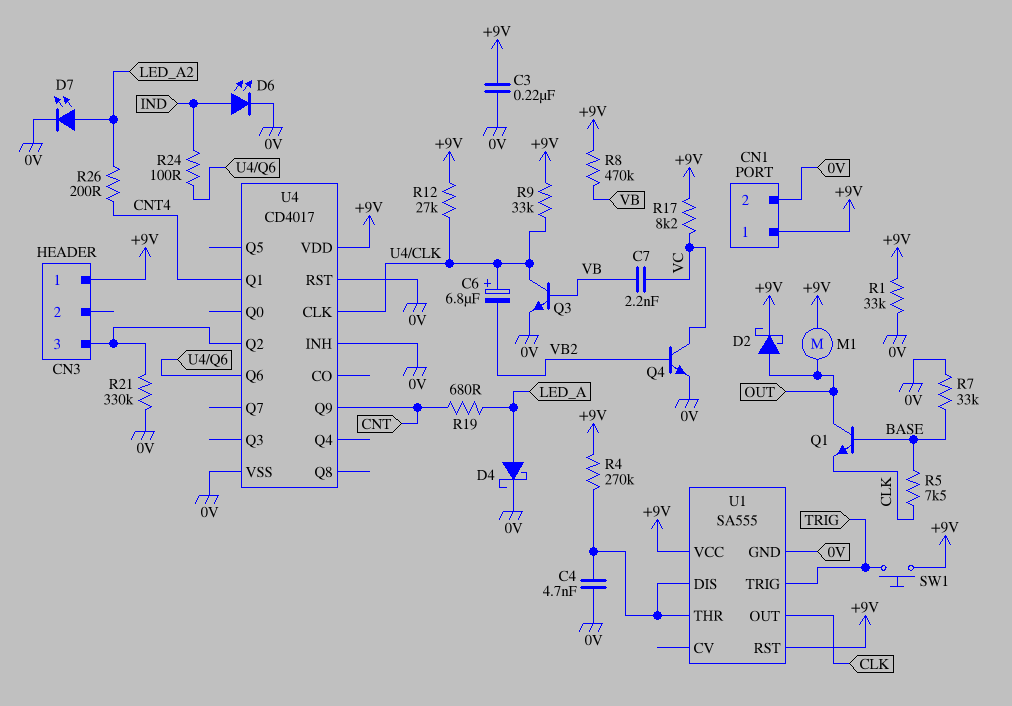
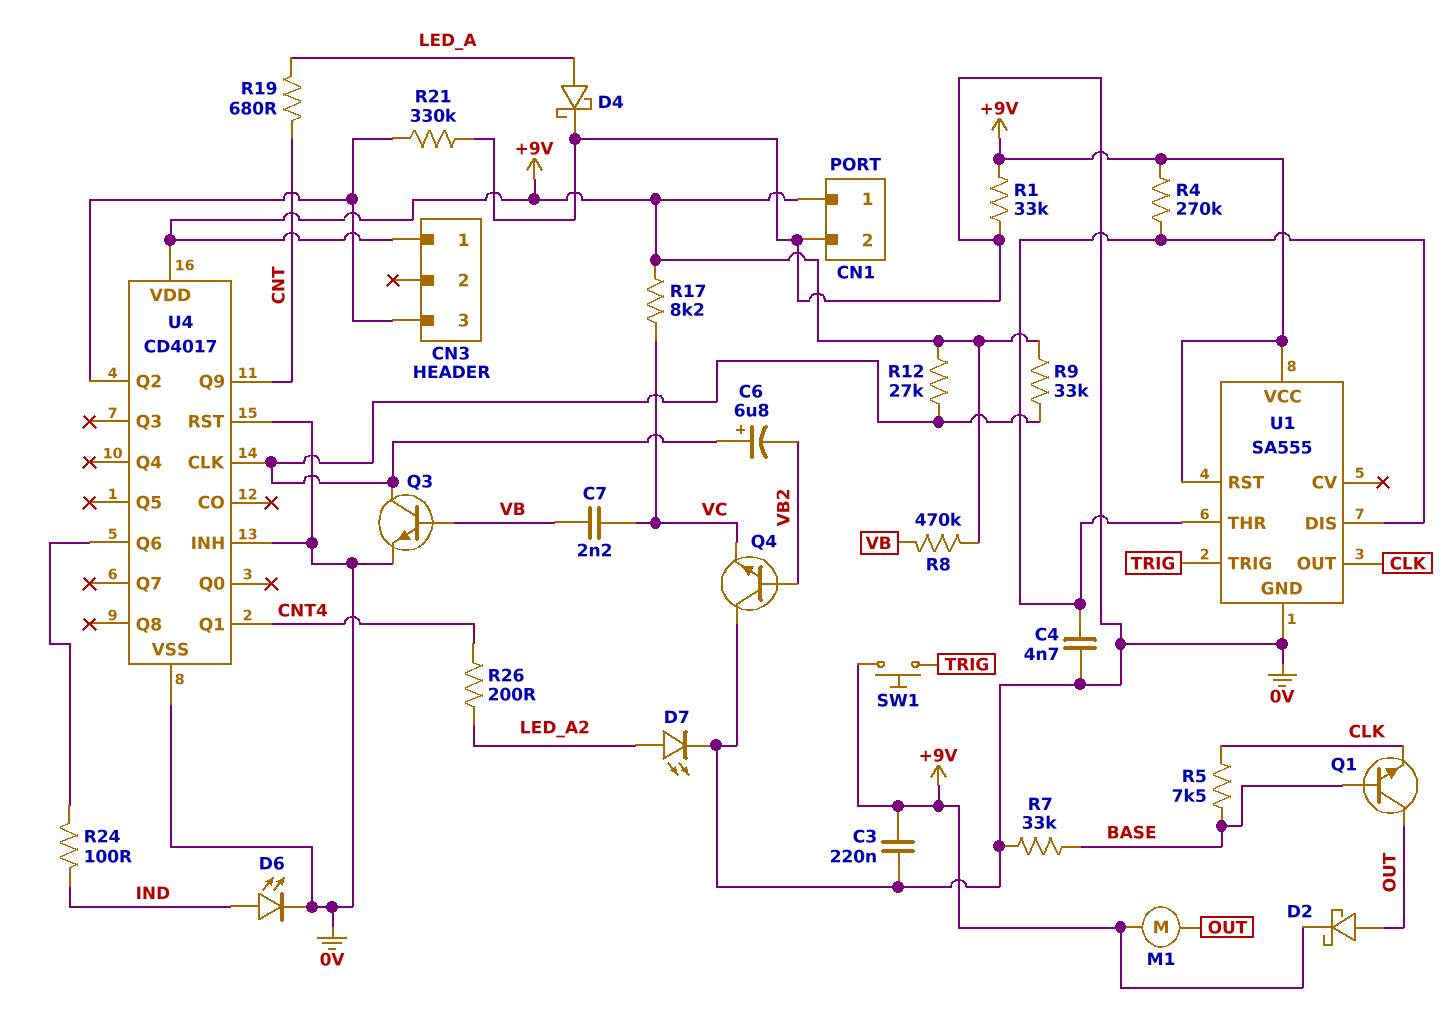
Q4: NPN (B VB2, C VC, E 0V) -> NPN (B VB2, C 0V, E VC)

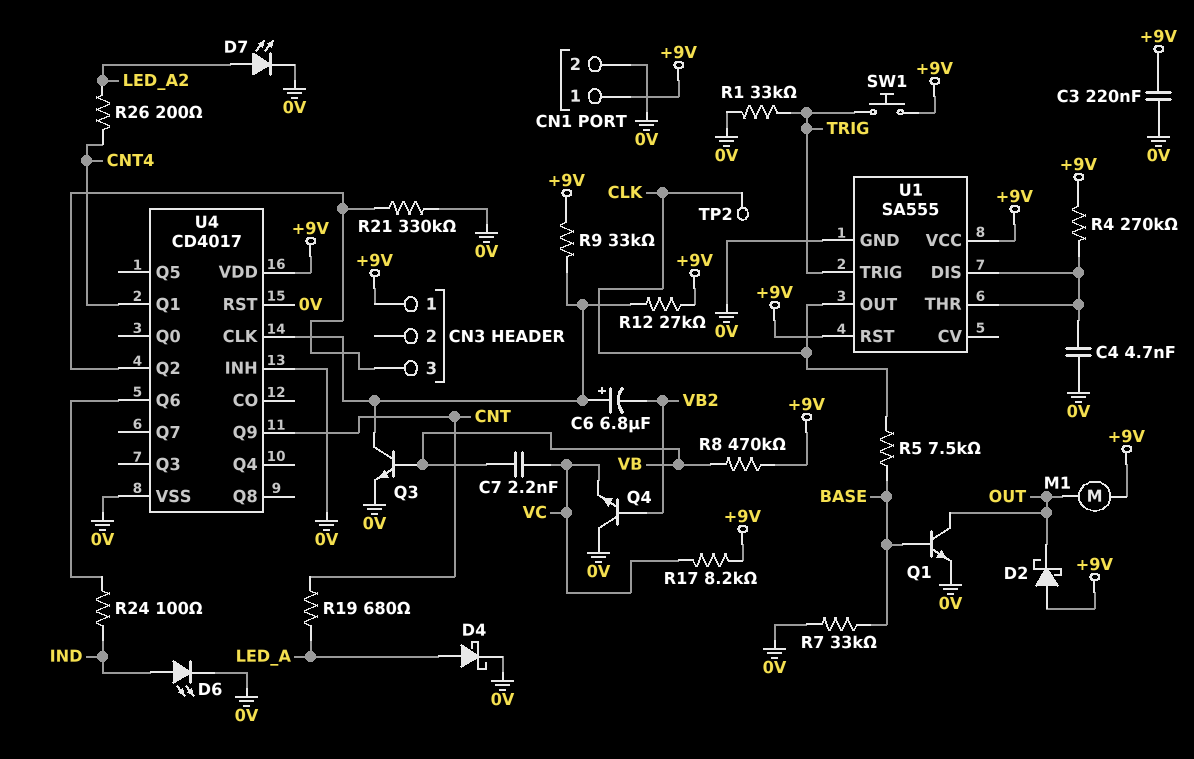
D2: schottky (A OUT, K +9V) -> schottky (A +9V, K OUT)
Q1: NPN (B BASE, C OUT, E CLK) -> NPN (B BASE, C OUT, E 0V)
R1: 33k (+9V, 0V) -> 33k (0V, TRIG)
TP2: none -> test point (CLK)

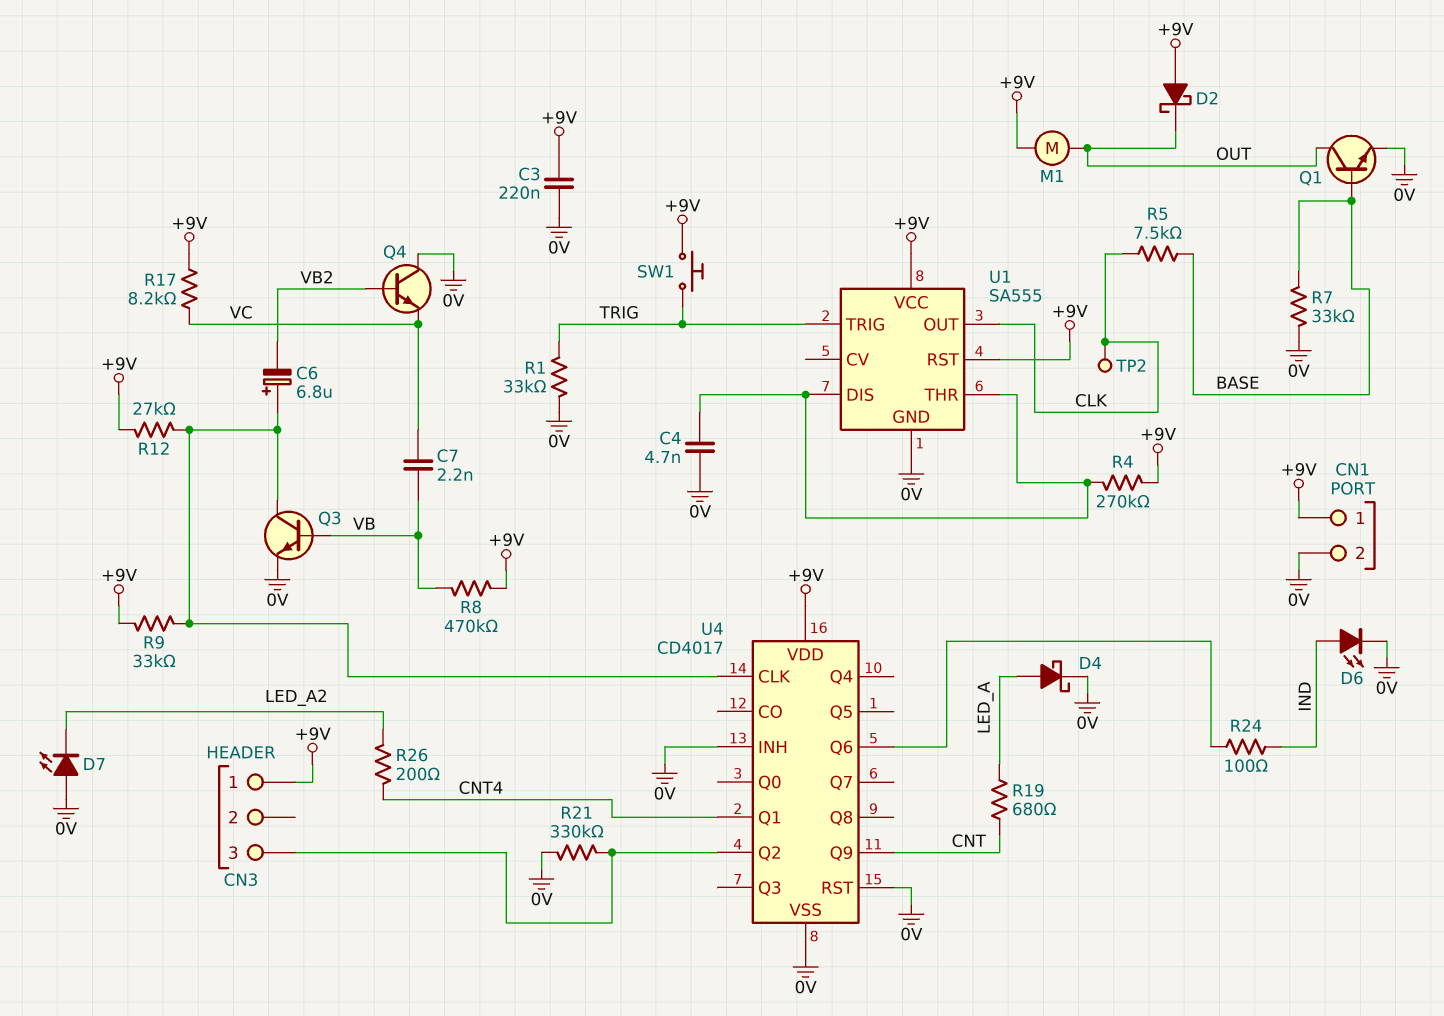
D7: LED (A LED_A2, K 0V) -> LED (A 0V, K LED_A2)

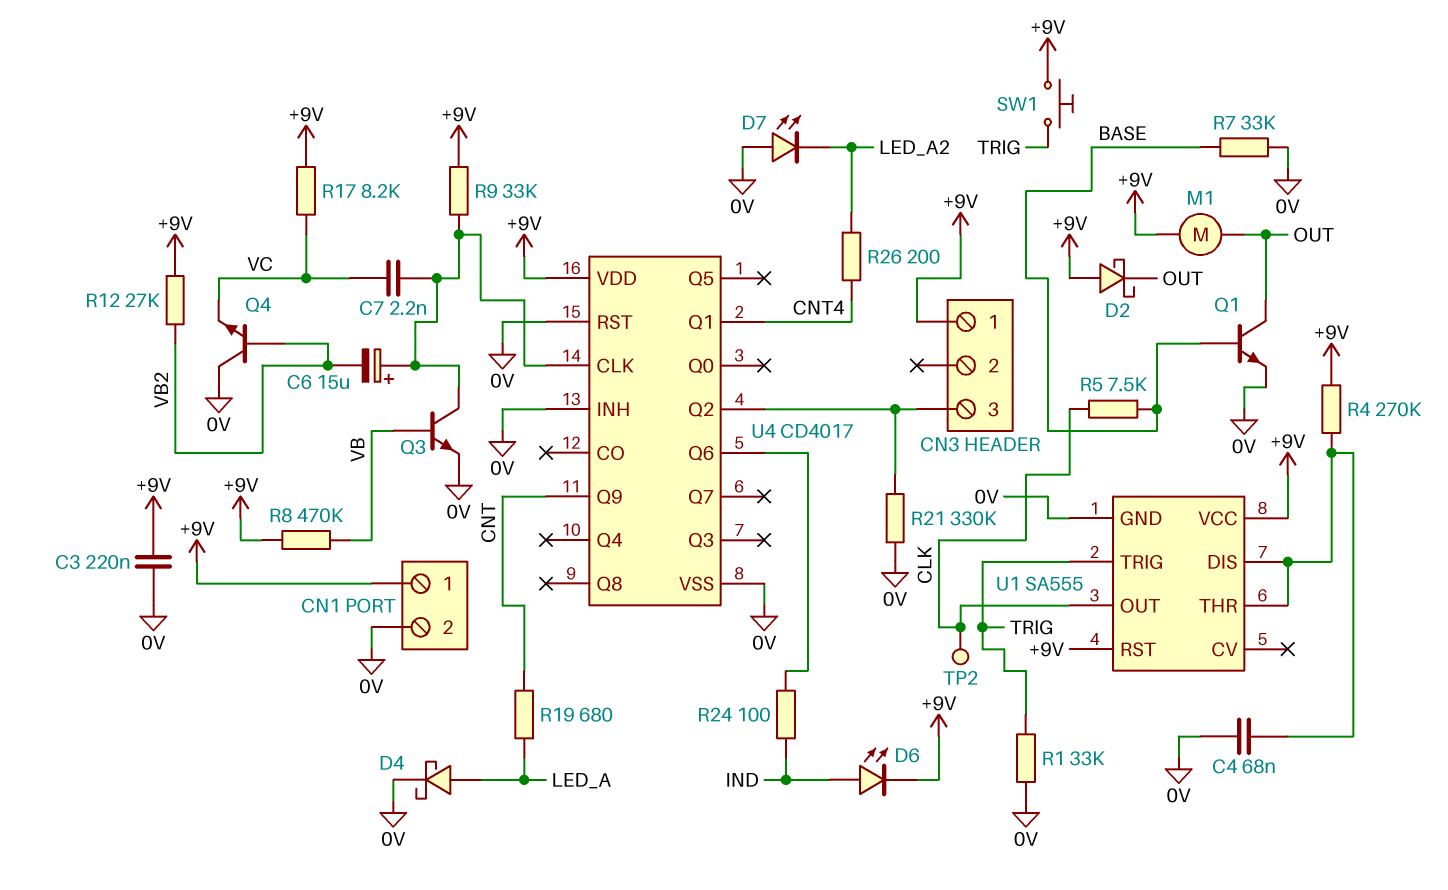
C4: 4.7nF (0V, U1/DIS) -> 68nF (0V, U1/DIS)
C6: 6.8uF (plus U4/CLK, minus VB2) -> 15uF (plus U4/CLK, minus VB2)
C7: 2.2nF (VB, VC) -> 2.2nF (U4/CLK, VC)
D6: LED (A IND, K 0V) -> LED (A IND, K +9V)
R12: 27k (+9V, U4/CLK) -> 27k (+9V, VB2)

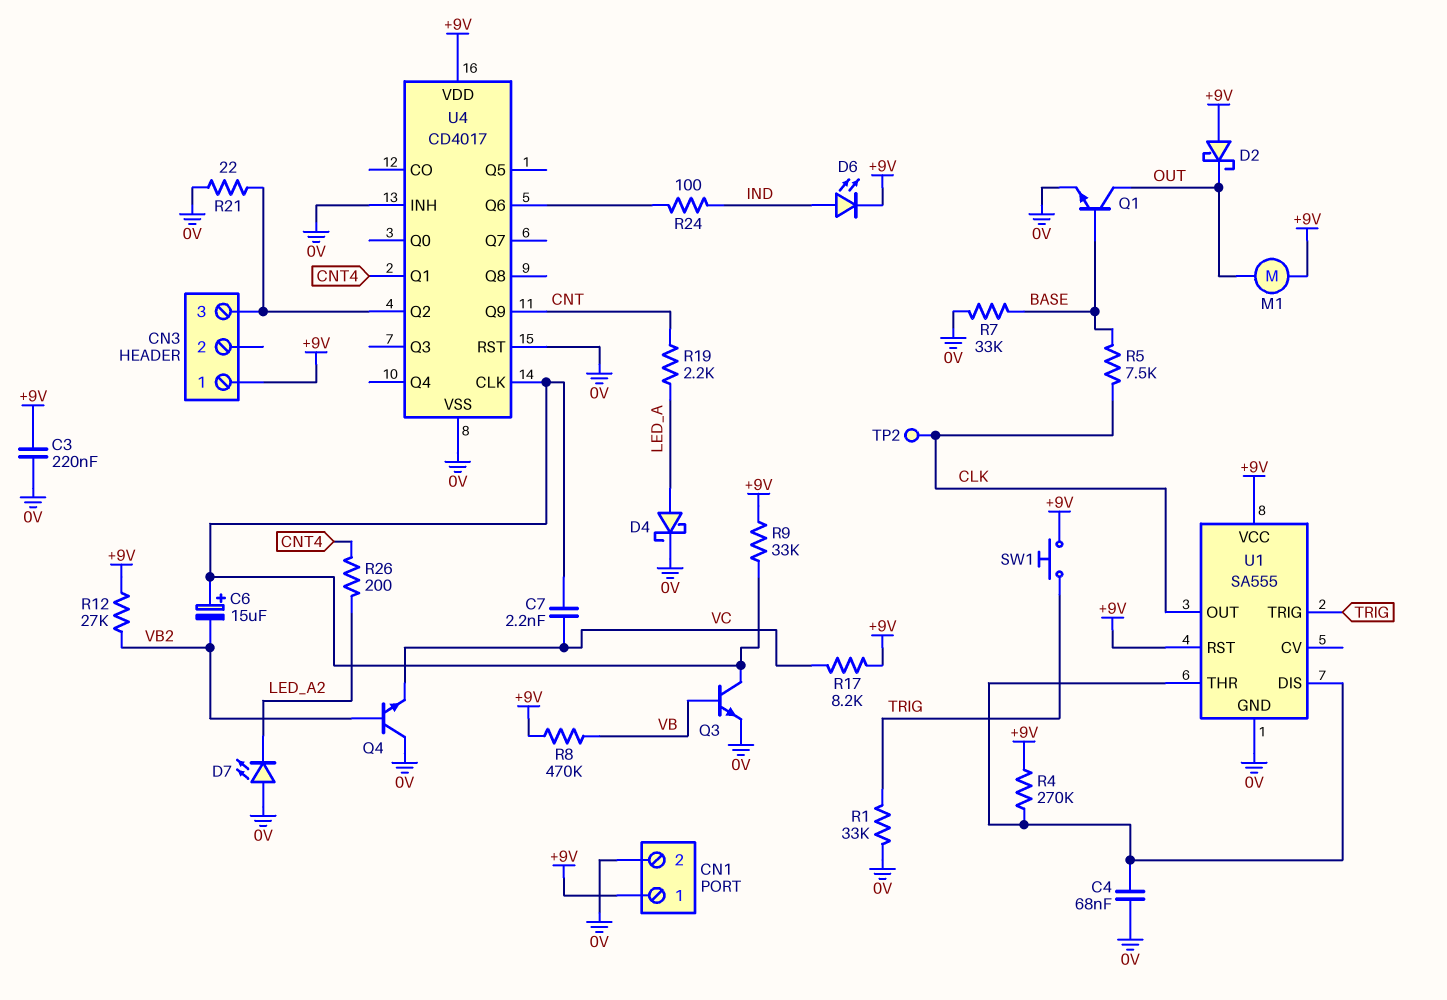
R19: 680 (CNT, LED_A) -> 2.2k (CNT, LED_A)
R21: 330k (0V, CN3/3) -> 22 (0V, CN3/3)

